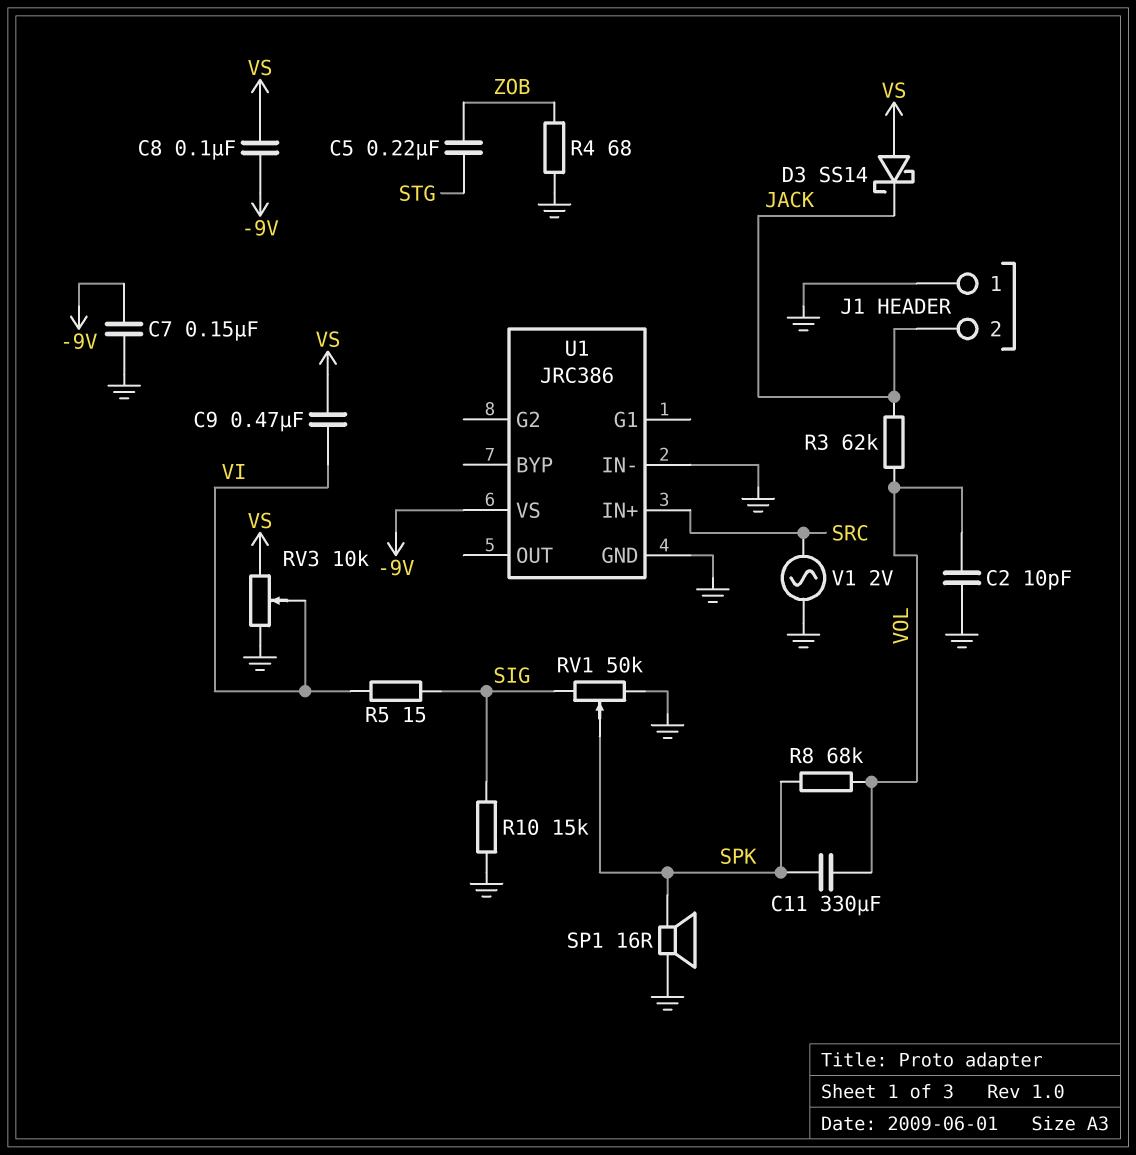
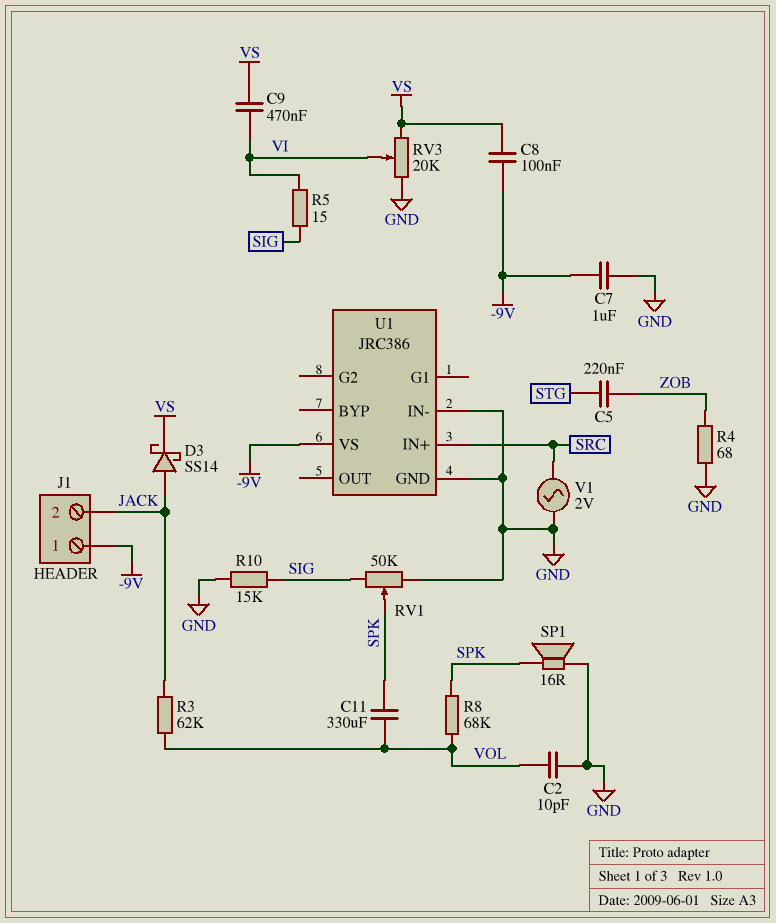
C7: 150nF (-9V, GND) -> 1uF (-9V, GND)
D3: schottky SS14 (A VS, K JACK) -> schottky SS14 (A JACK, K VS)
J1 pin 1: GND -> -9V
RV3: 10k (GND, VS, wiper VI) -> 20k (GND, VS, wiper VI)

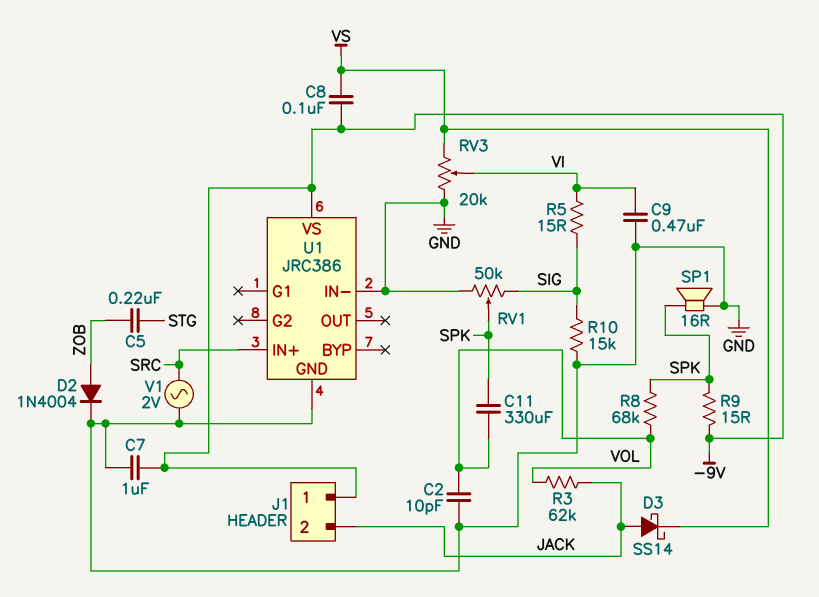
C9: 470nF (VI, VS) -> 470nF (GND, VI)
D2: none -> diode 1N4004 (A ZOB, K GND)
R4: 68 (GND, ZOB) -> none
R9: none -> 15 (-9V, SPK)

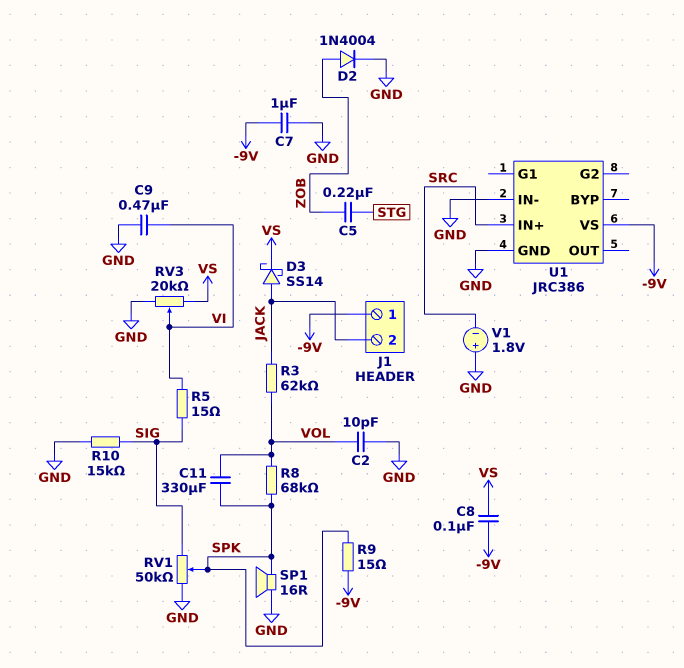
V1: AC 2V (GND, SRC) -> 1.8V (plus GND, minus SRC)

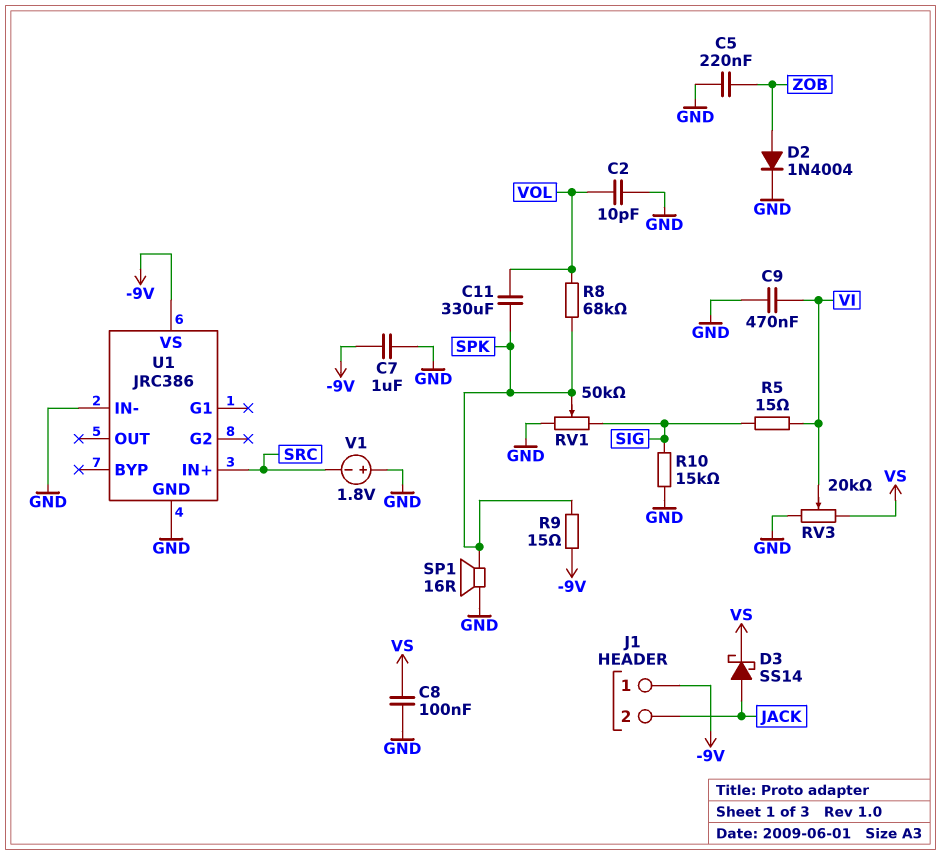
C5: 220nF (STG, ZOB) -> 220nF (GND, ZOB)
C8: 100nF (-9V, VS) -> 100nF (GND, VS)
R3: 62k (JACK, VOL) -> none

